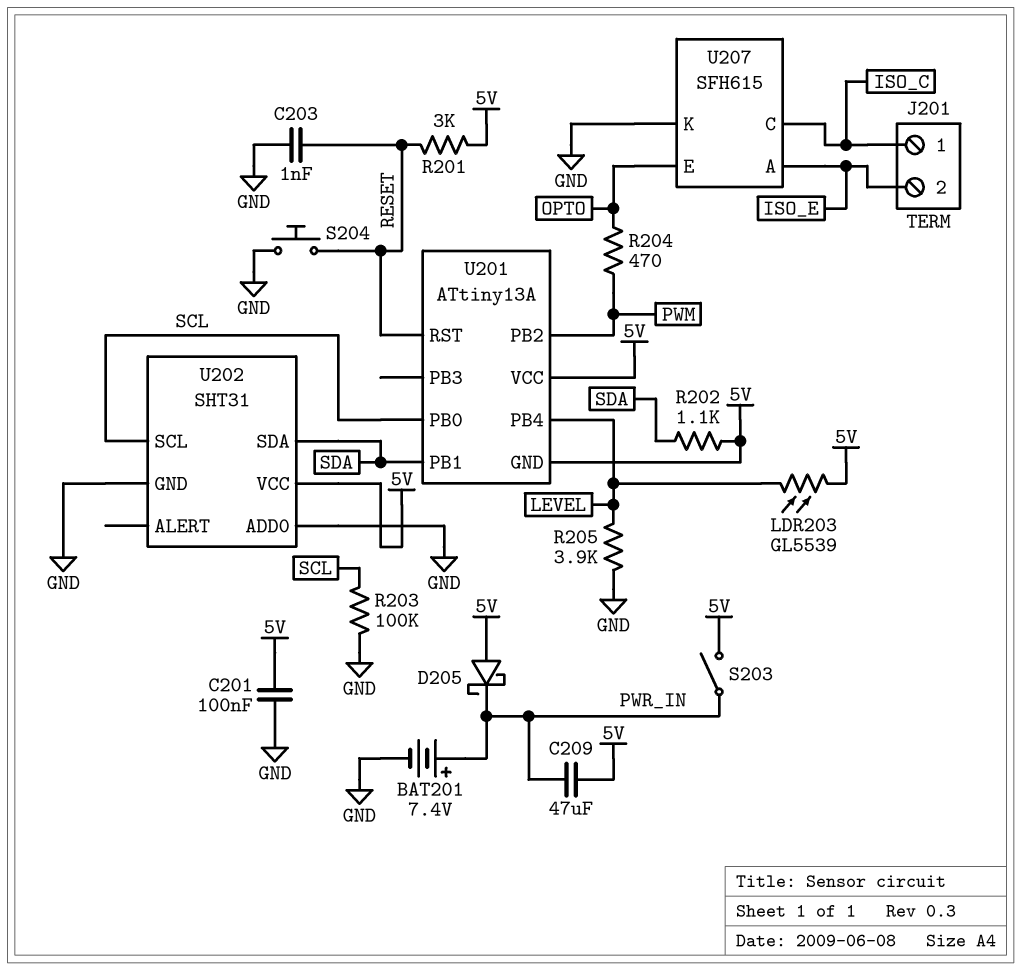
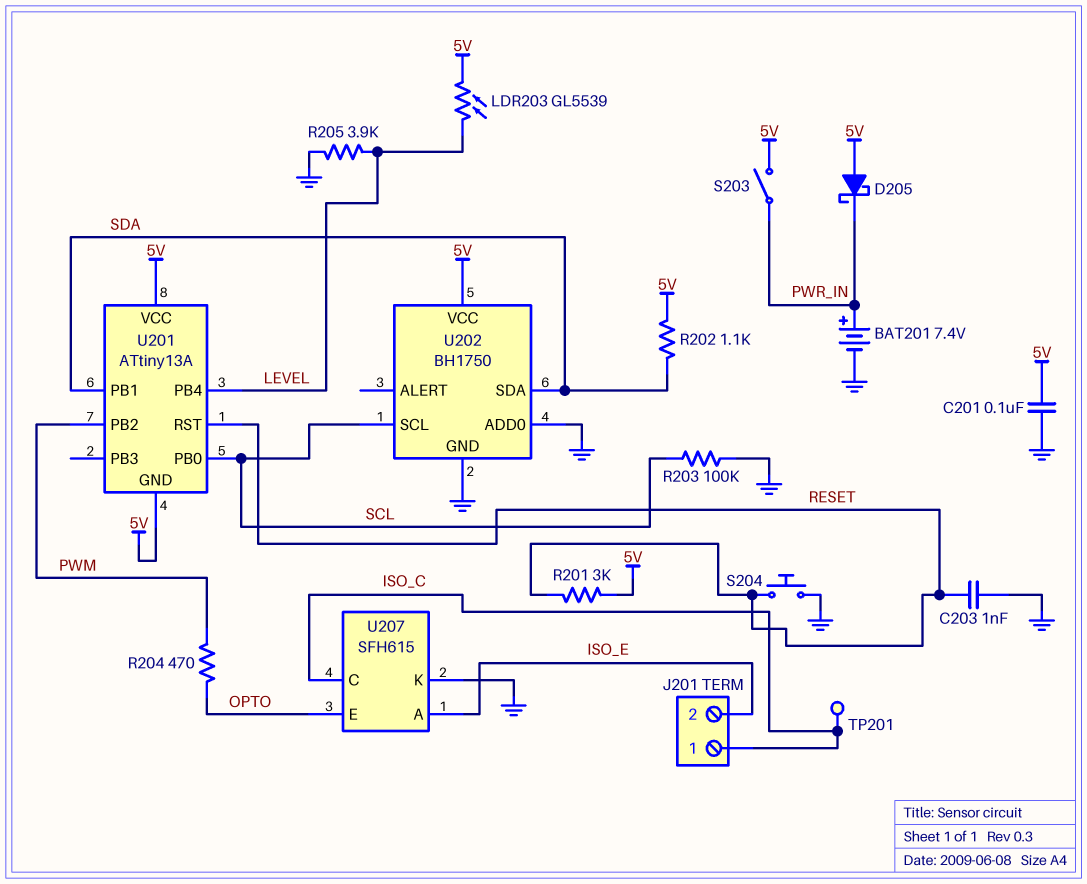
C209: 47uF (5V, PWR_IN) -> none
TP201: none -> test point (ISO_C)
U202: SHT31 -> BH1750

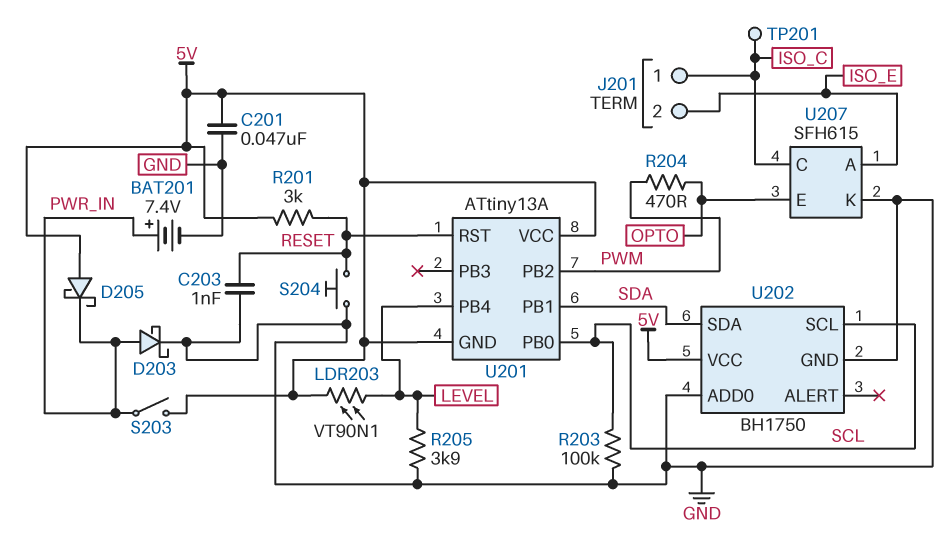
C201: 100nF (5V, GND) -> 47nF (5V, GND)
D203: none -> schottky (A PWR_IN, K GND)
LDR203: GL5539 (5V, LEVEL) -> VT90N1 (5V, LEVEL)
R202: 1.1k (5V, SDA) -> none

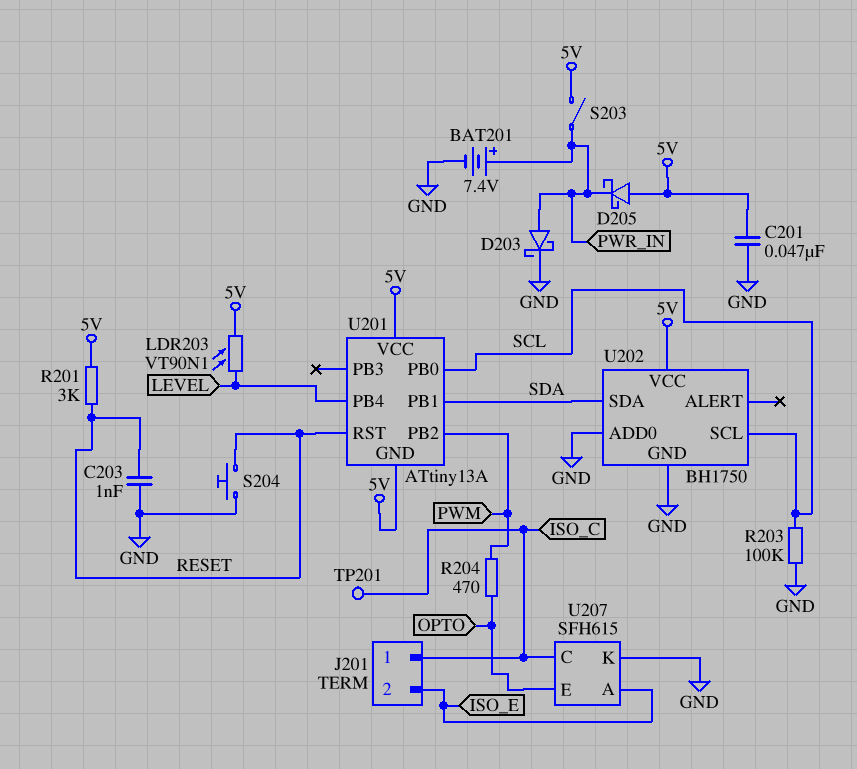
R205: 3.9k (GND, LEVEL) -> none

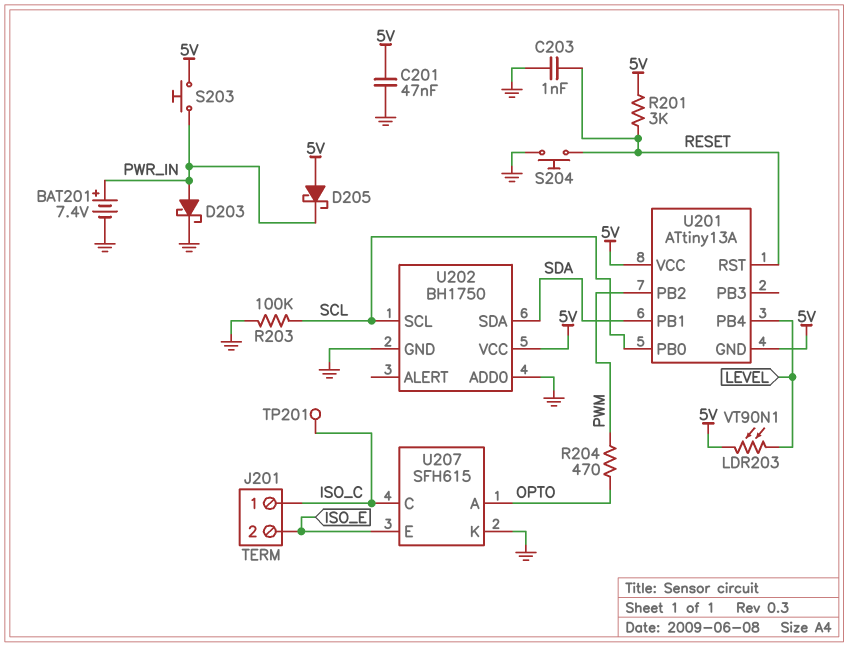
S203: switch (5V, PWR_IN) -> button (5V, PWR_IN)
U207 pin A: ISO_E -> OPTO
U207 pin E: OPTO -> ISO_E

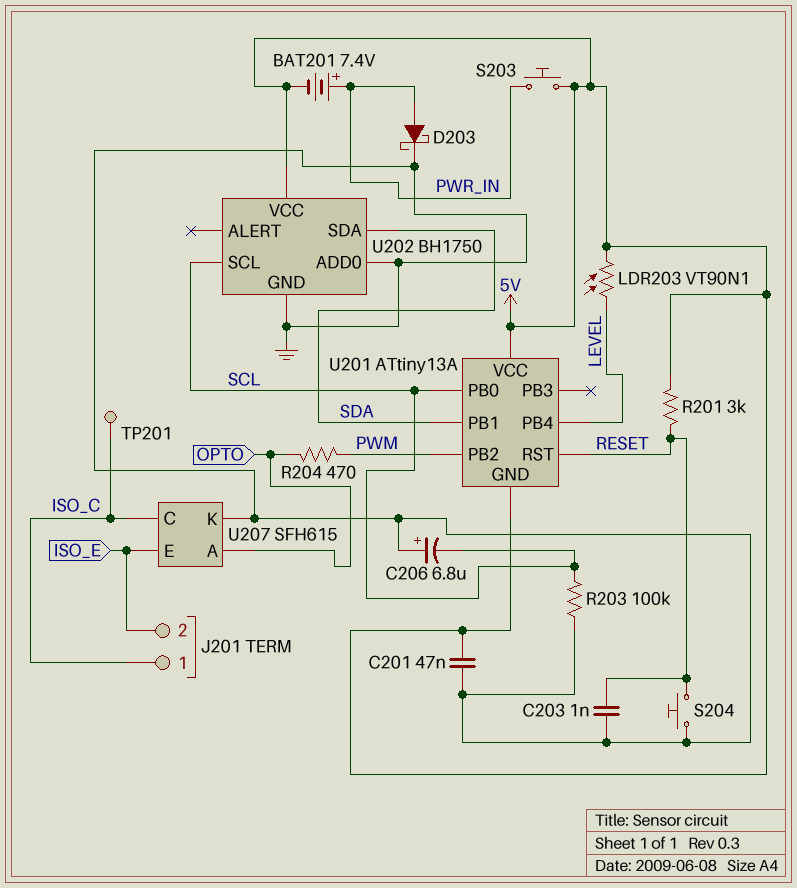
BAT201: 7.4V (plus PWR_IN, minus GND) -> 7.4V (plus PWR_IN, minus 5V)
C206: none -> 6.8uF (plus GND, minus SCL)
D205: schottky (A 5V, K PWR_IN) -> none

